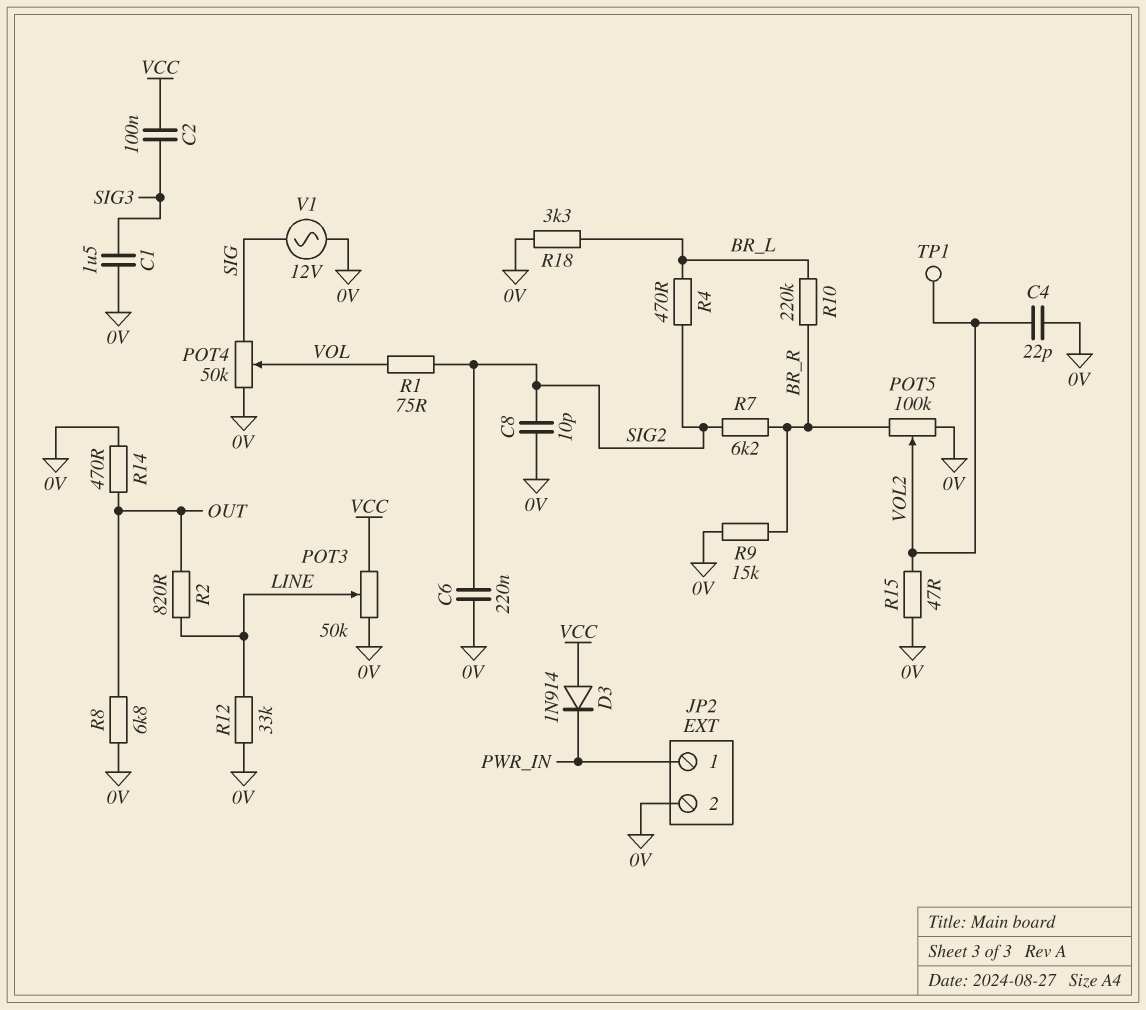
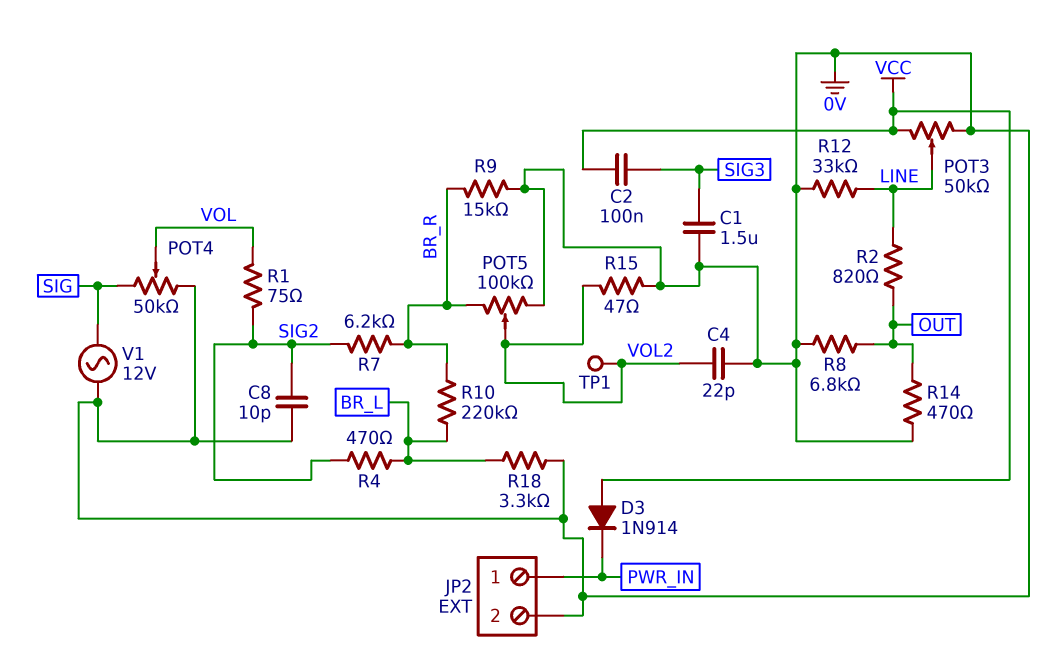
C6: 220nF (0V, SIG2) -> none

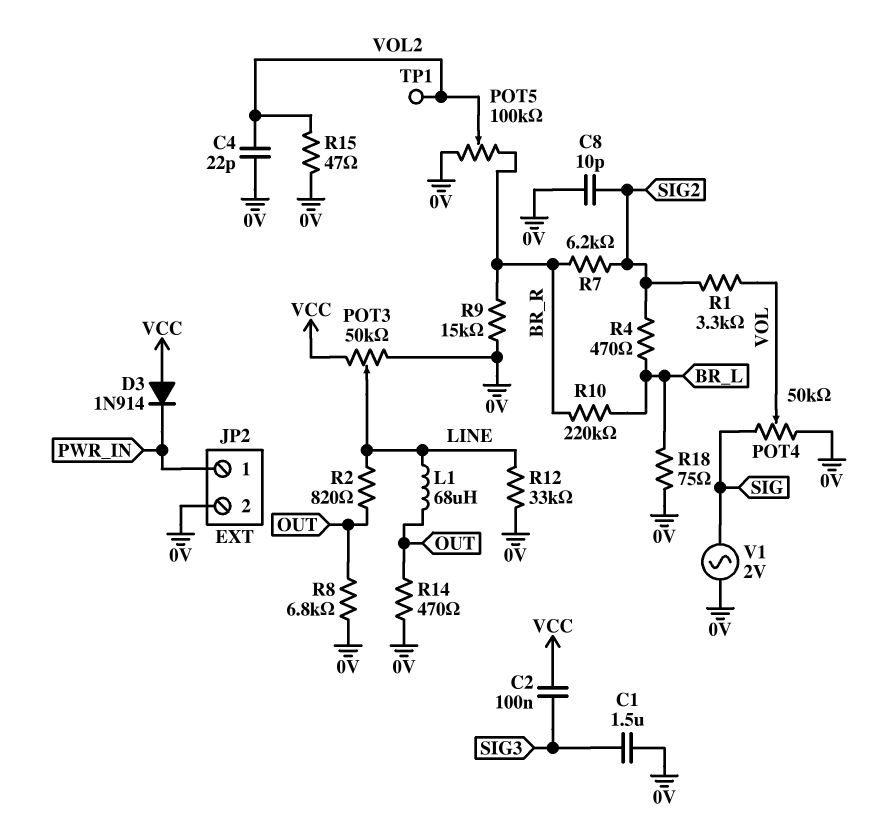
L1: none -> 68uH (LINE, OUT)
R1: 75 (SIG2, VOL) -> 3.3k (SIG2, VOL)
R18: 3.3k (0V, BR_L) -> 75 (0V, BR_L)
V1: AC 12V (0V, SIG) -> AC 2V (0V, SIG)

